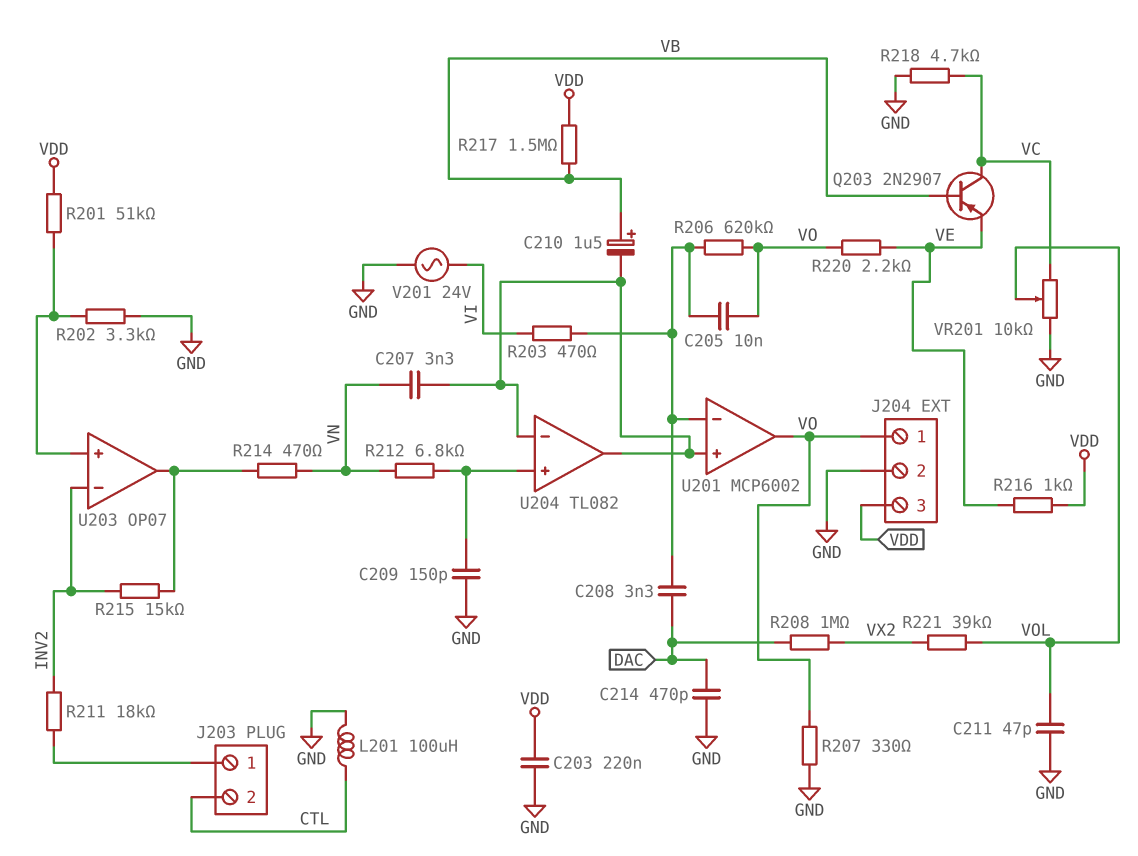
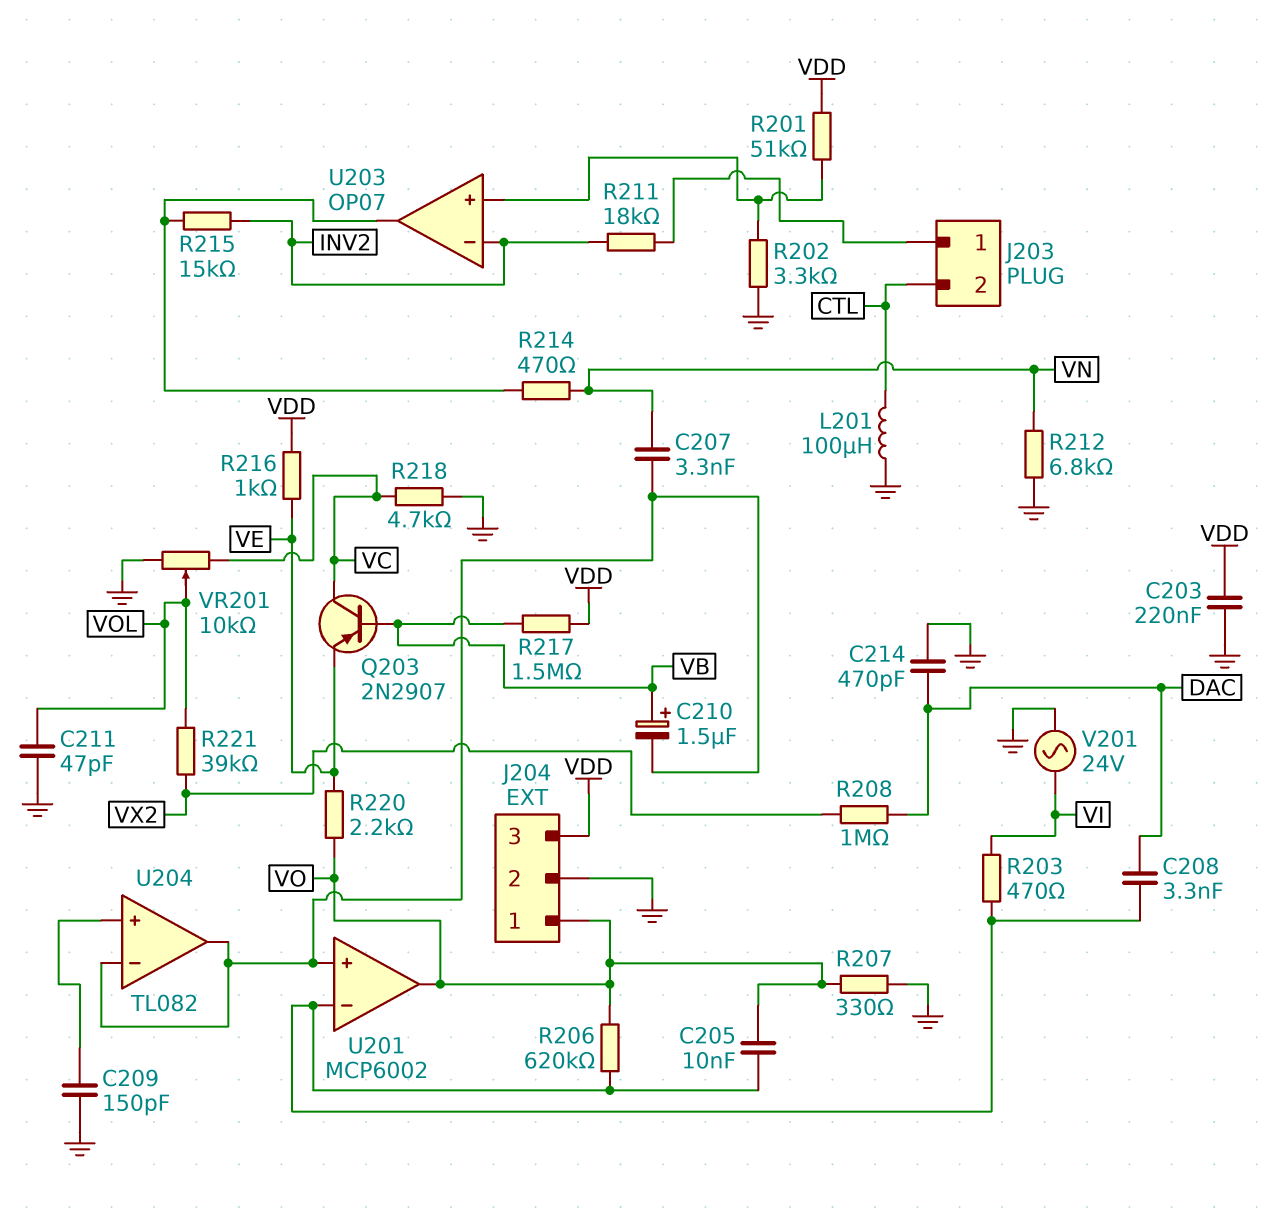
R212: 6.8k (U204/in+, VN) -> 6.8k (GND, VN)

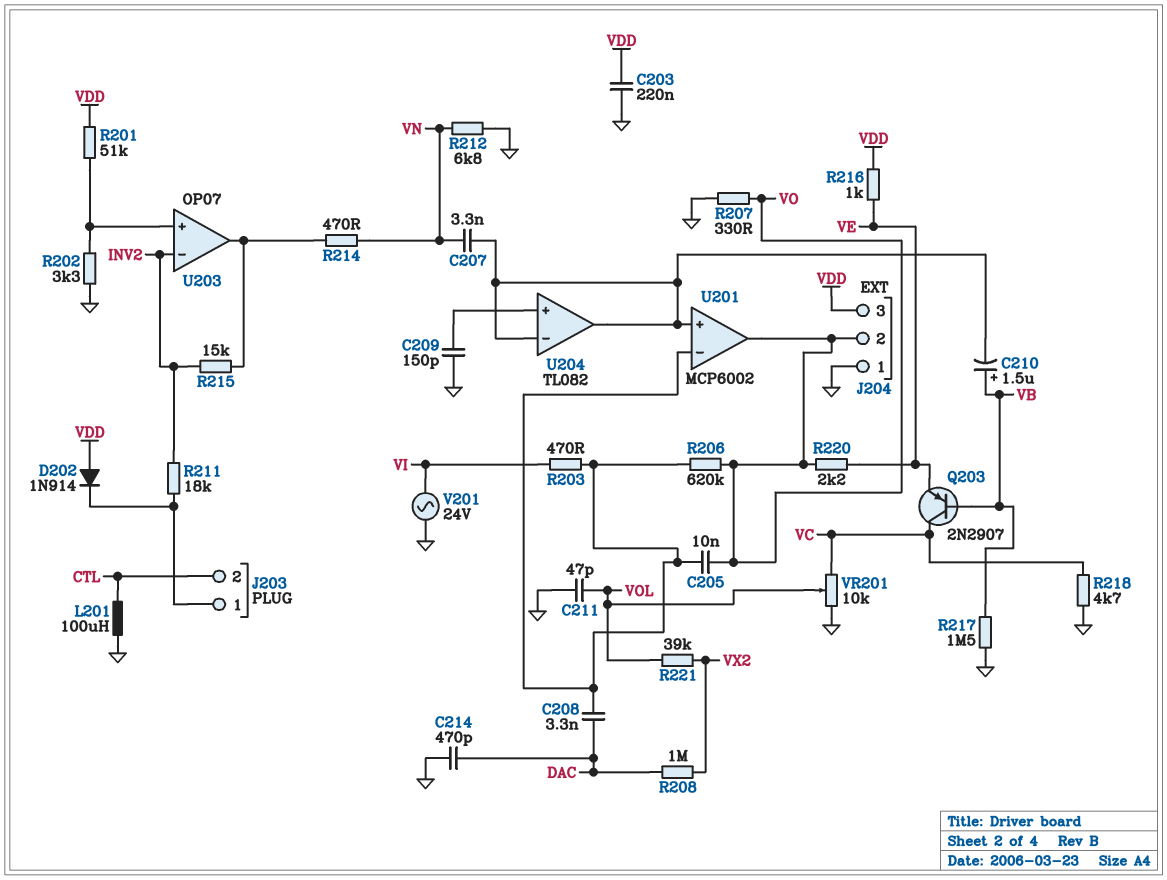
D202: none -> diode 1N914 (A VDD, K J203/1)
J204 pin 1: VO -> GND
J204 pin 2: GND -> VO
R217: 1.5M (VB, VDD) -> 1.5M (GND, VB)

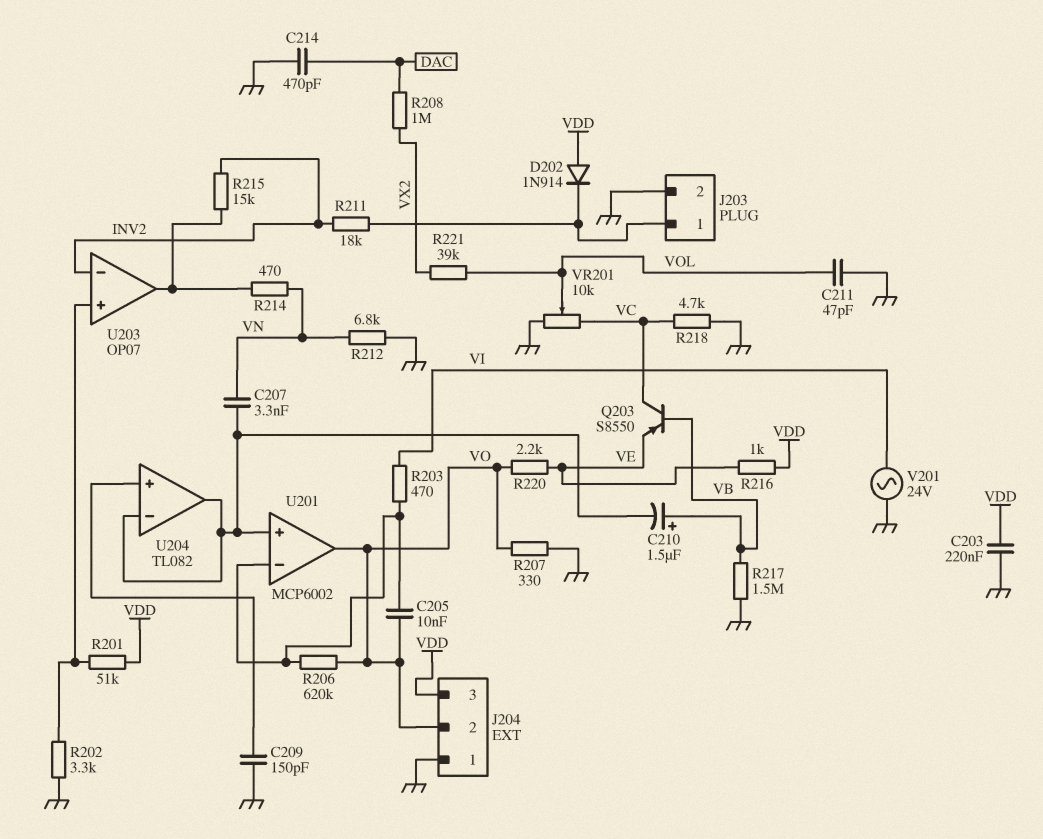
C208: 3.3nF (DAC, U201/in-) -> none
J203 pin 2: CTL -> GND
L201: 100uH (CTL, GND) -> none
Q203: PNP 2N2907 (B VB, C VC, E VE) -> PNP S8550 (B VB, C VC, E VE)

